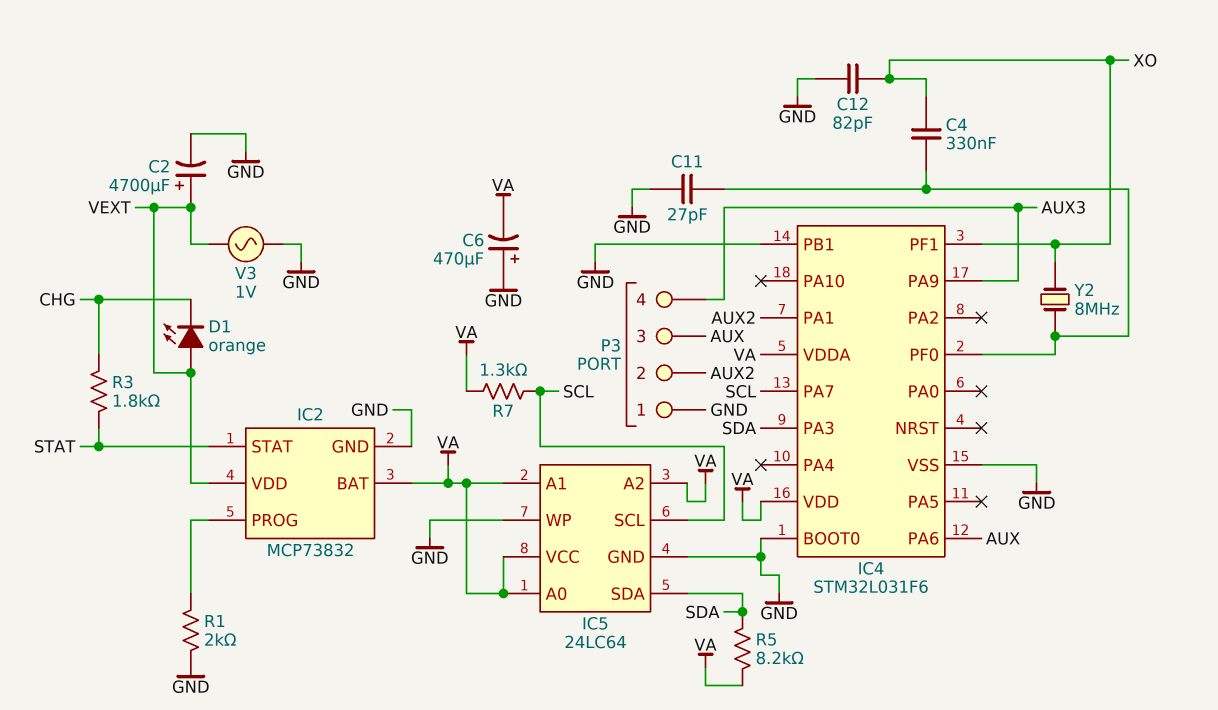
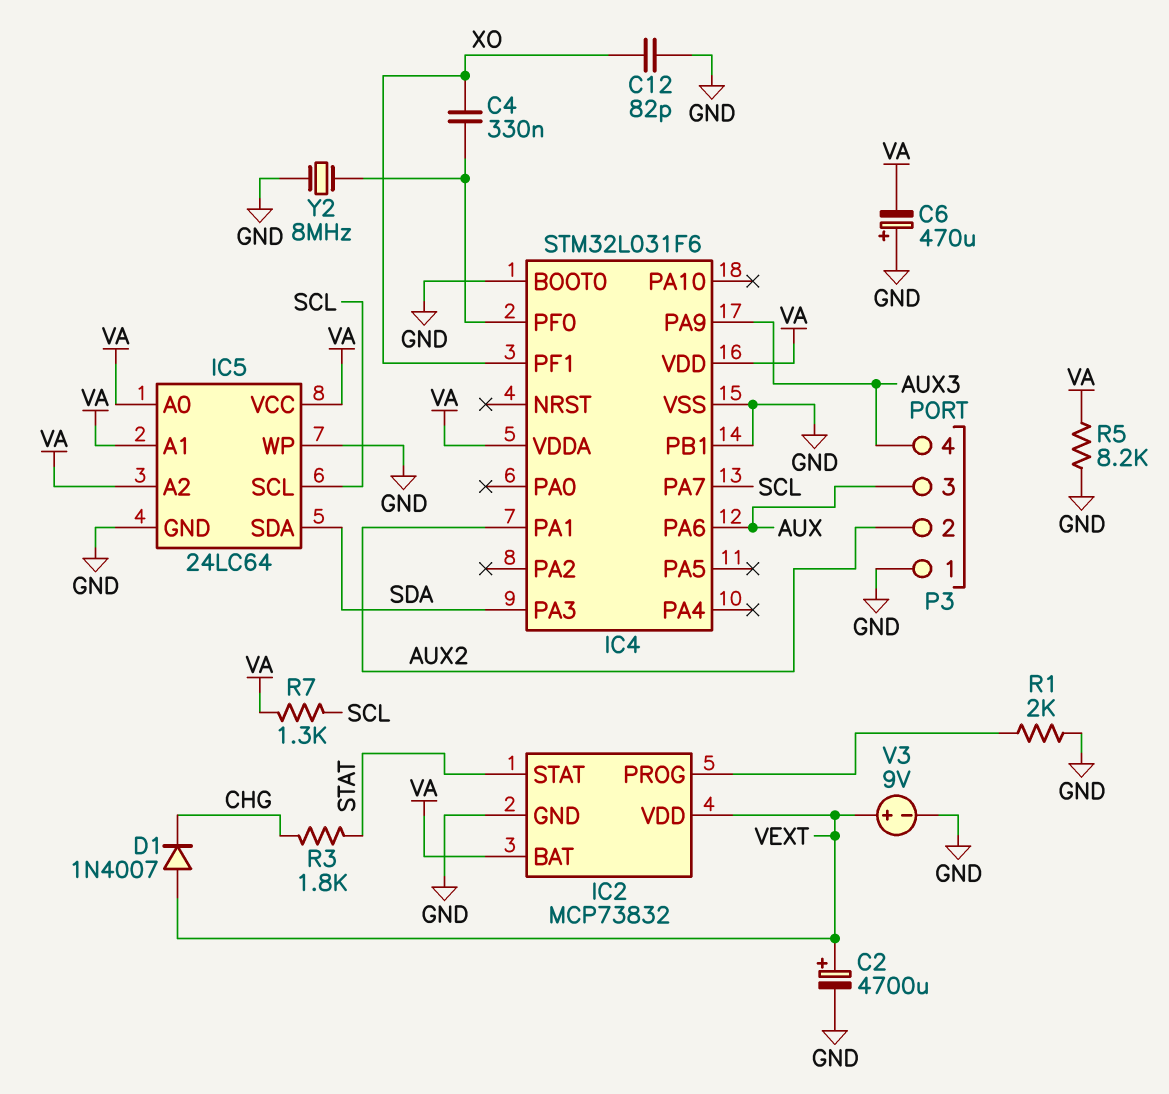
C11: 27pF (GND, IC4/PF0) -> none
D1: LED orange (A VEXT, K CHG) -> diode 1N4007 (A VEXT, K CHG)
R5: 8.2k (SDA, VA) -> 8.2k (GND, VA)
V3: AC 1V (GND, VEXT) -> 9V (plus VEXT, minus GND)
Y2: 8MHz (IC4/PF0, XO) -> 8MHz (GND, IC4/PF0)

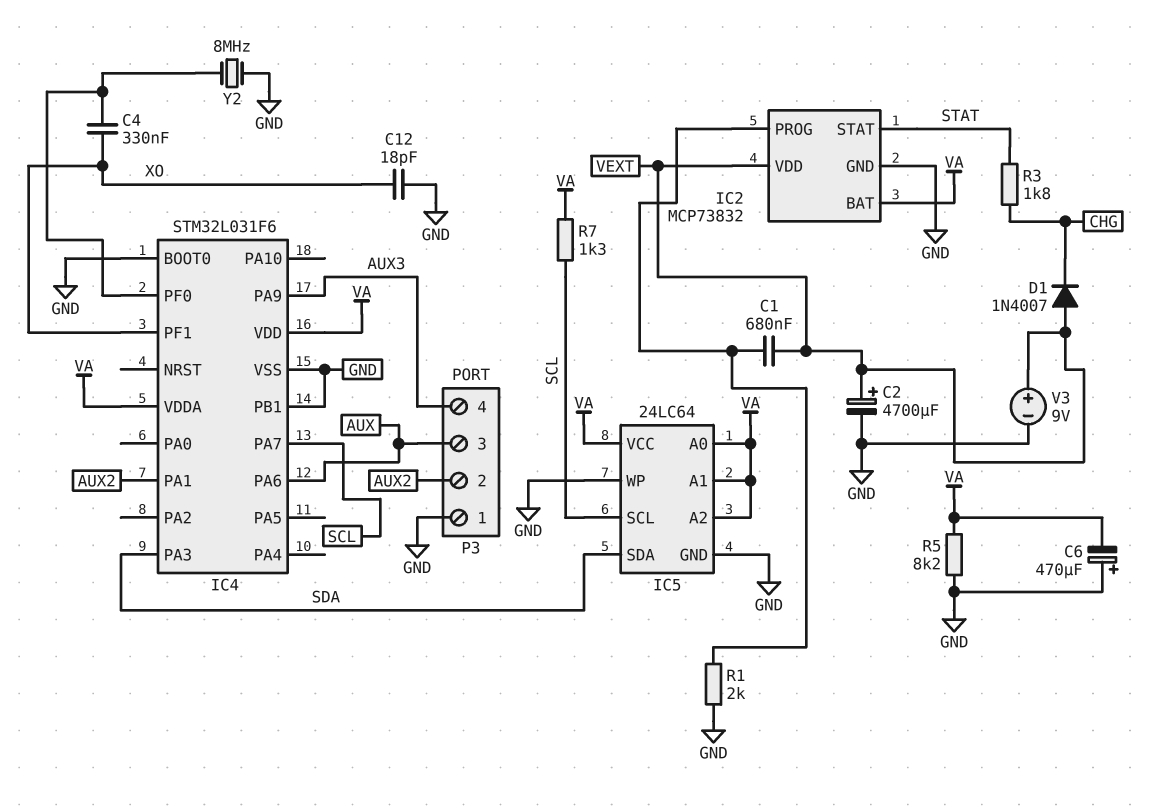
C1: none -> 680nF (IC2/PROG, VEXT)
C12: 82pF (GND, XO) -> 18pF (GND, XO)

